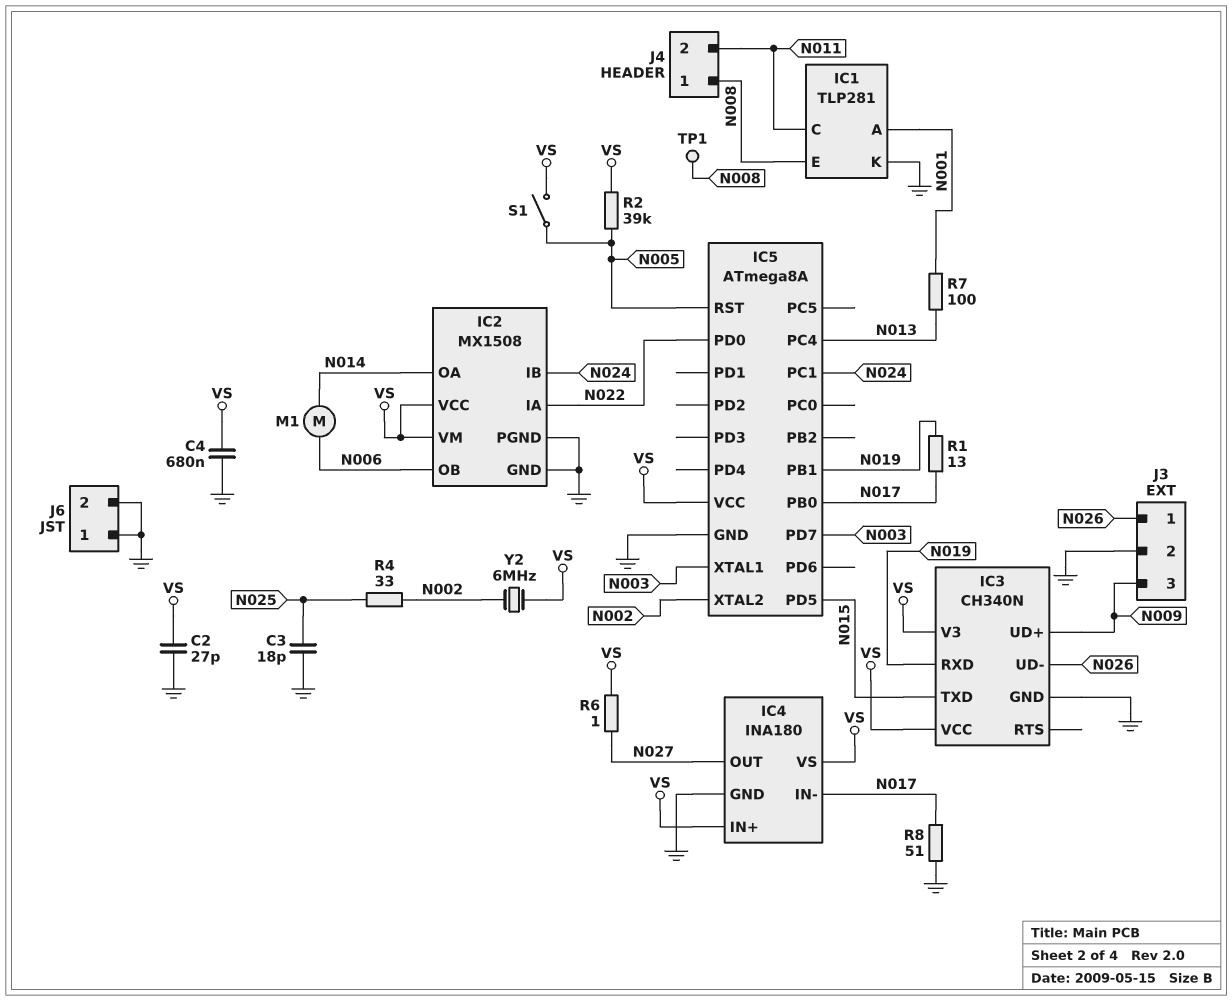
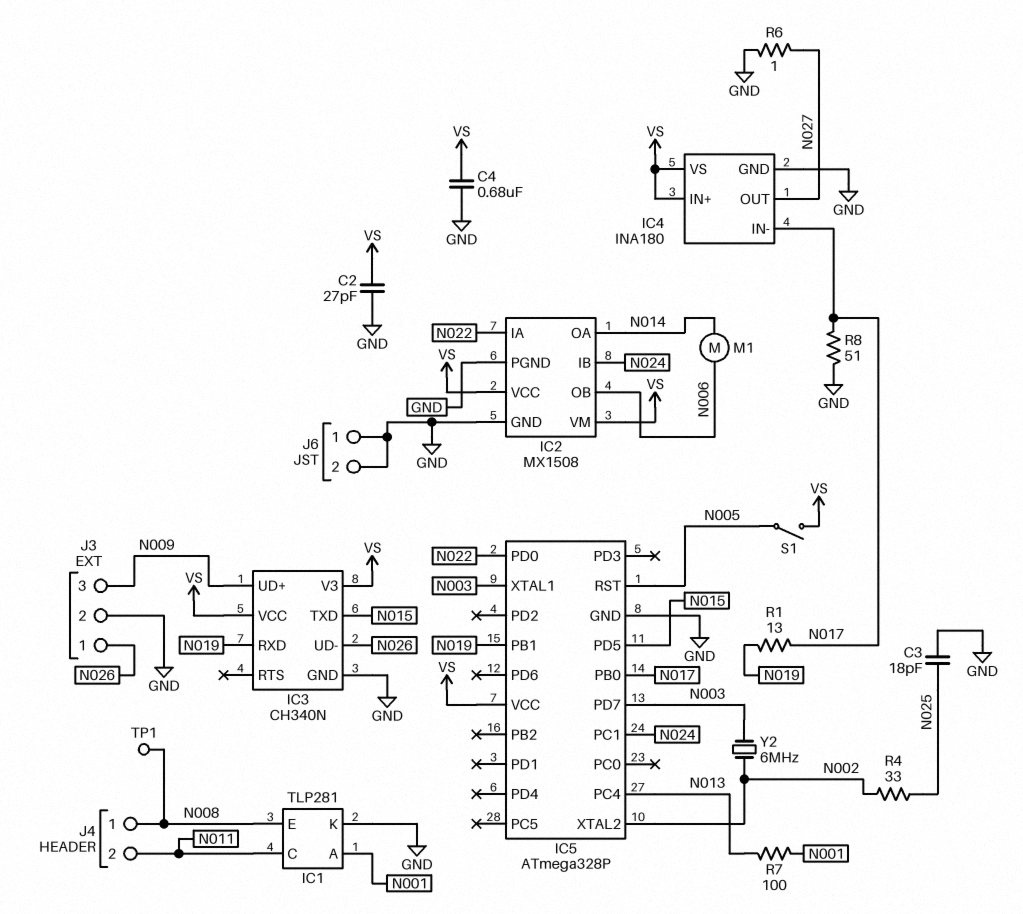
IC5: ATmega8A -> ATmega328P
R2: 39k (N005, VS) -> none
R6: 1 (N027, VS) -> 1 (GND, N027)
Y2: 6MHz (N002, VS) -> 6MHz (N002, N003)

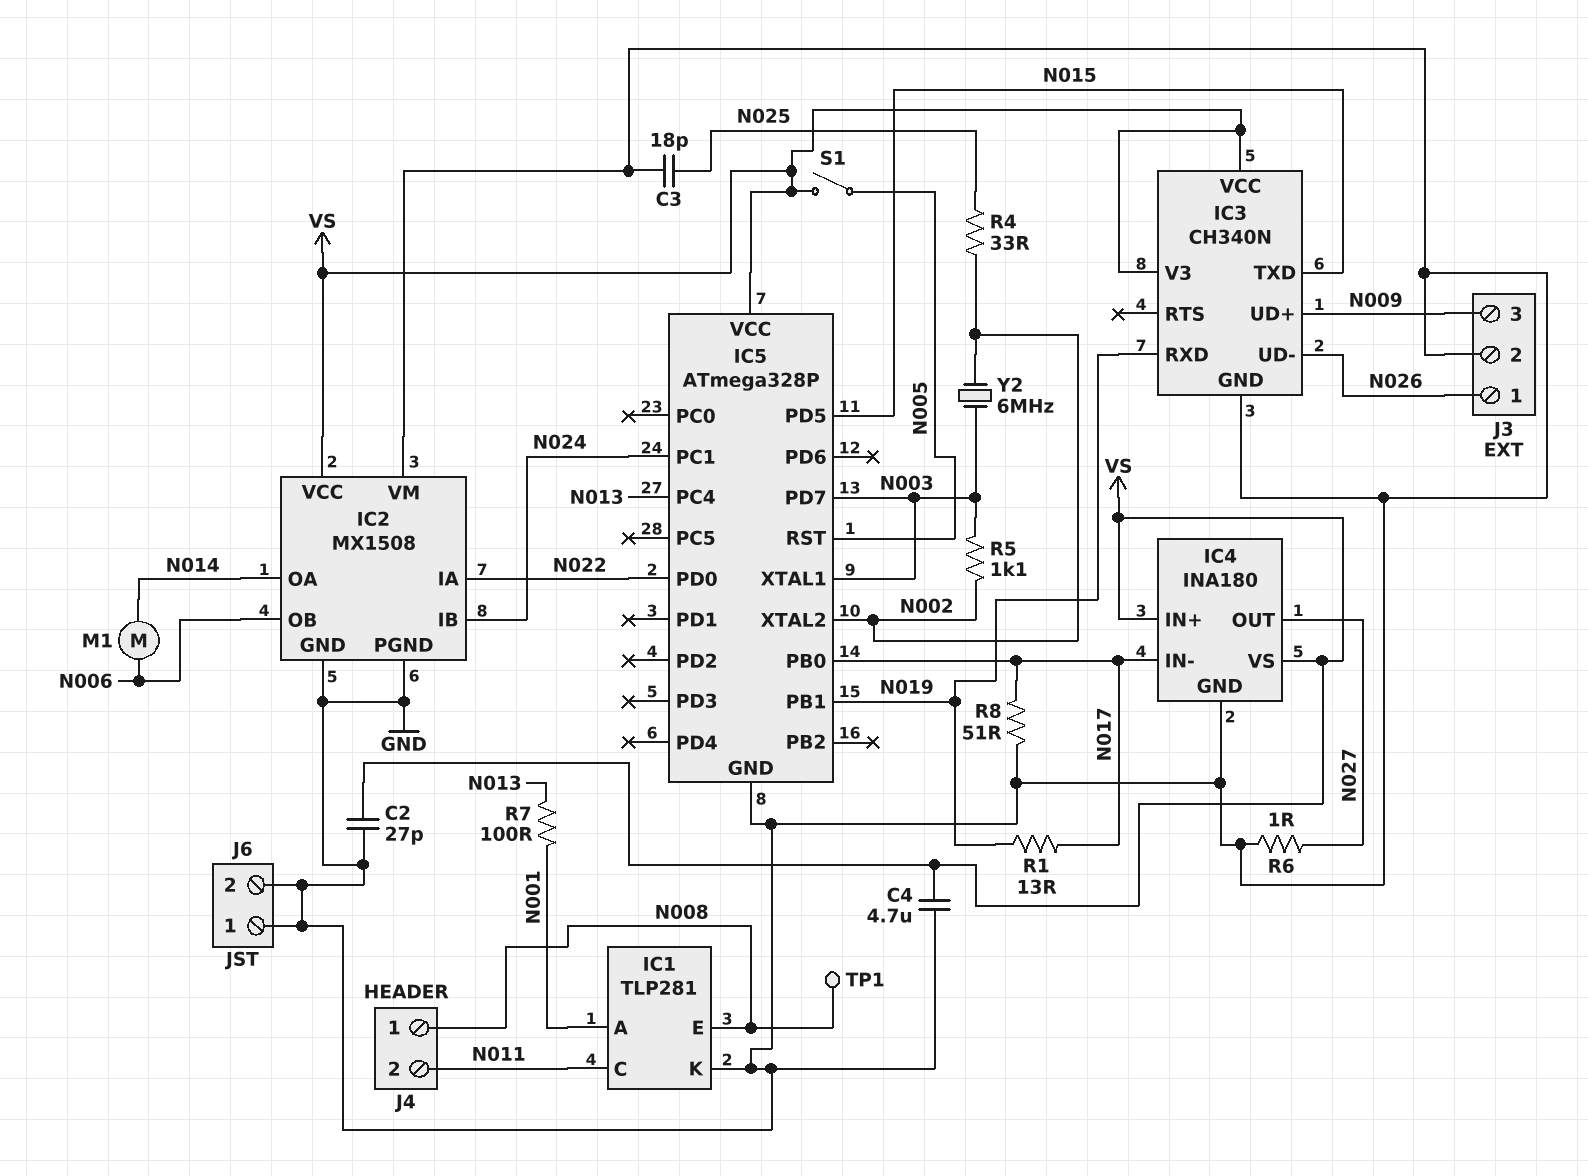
C4: 680nF (GND, VS) -> 4.7uF (GND, VS)
IC2 pin VM: VS -> GND
R5: none -> 1.1k (N002, N003)

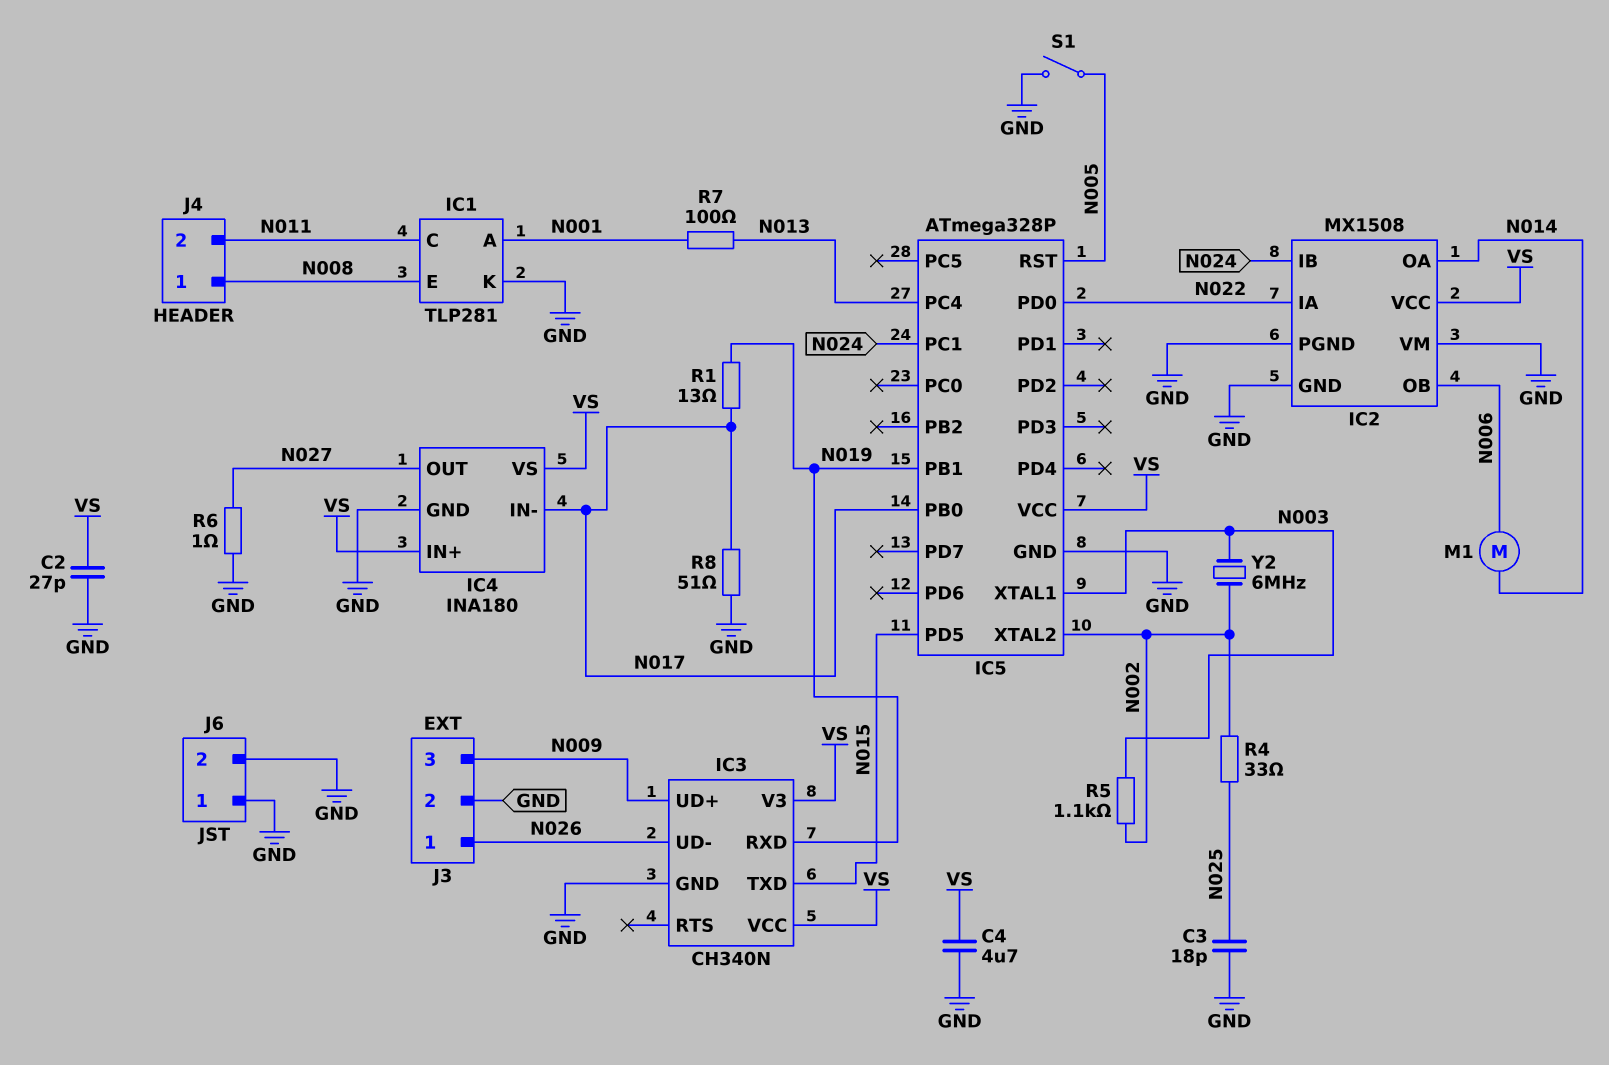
IC5 pin PD7: N003 -> none
S1: switch (N005, VS) -> switch (GND, N005)
TP1: test point (N008) -> none

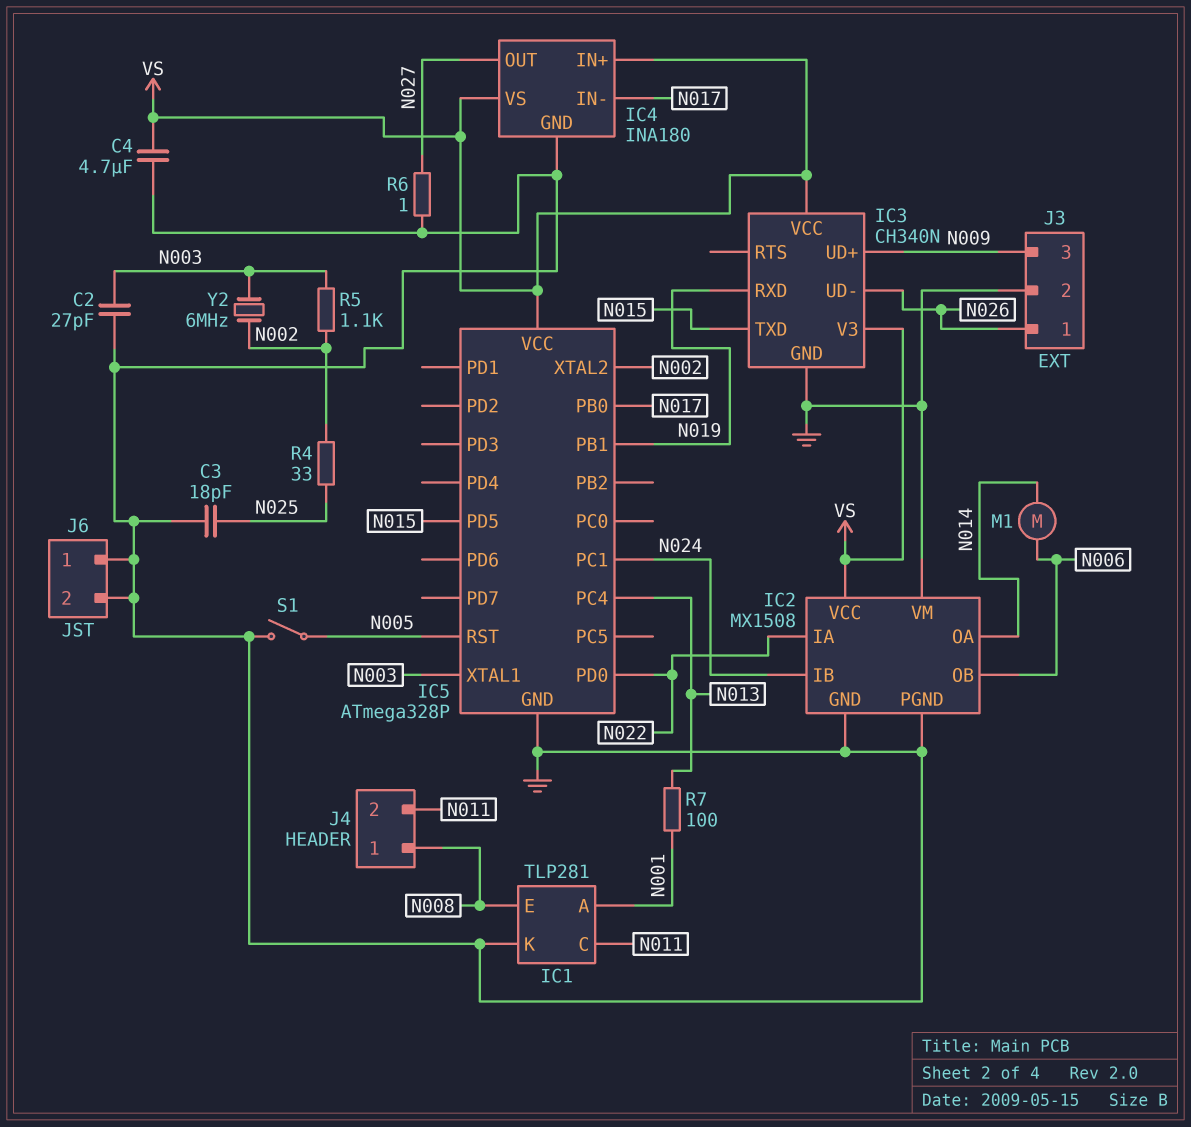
C2: 27pF (GND, VS) -> 27pF (GND, N003)
R1: 13 (N017, N019) -> none
R8: 51 (GND, N017) -> none

